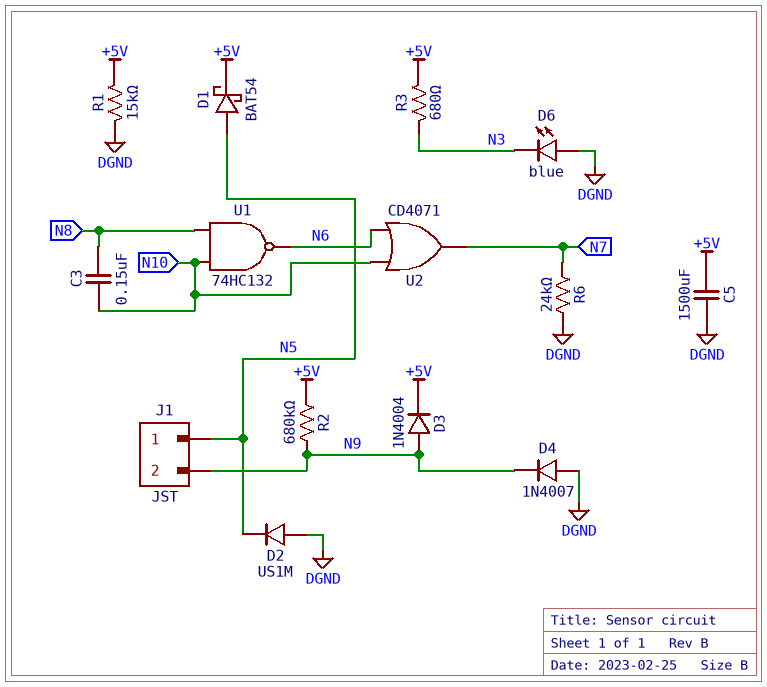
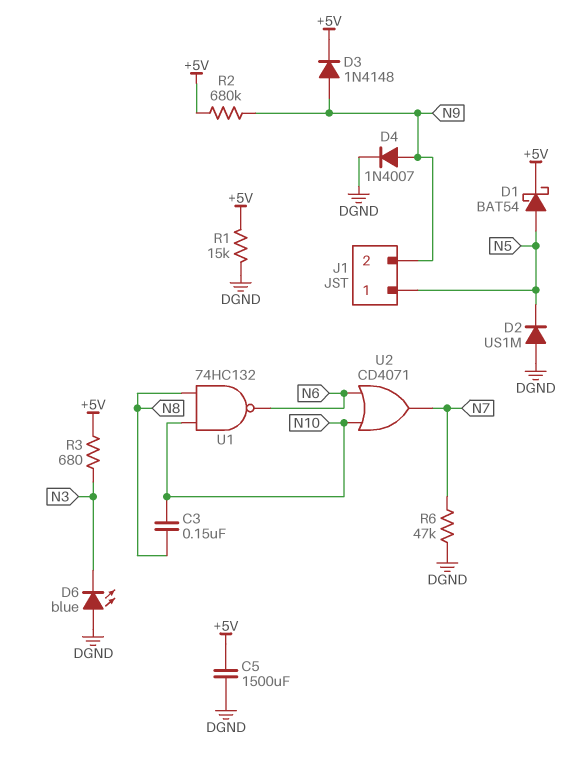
D3: diode 1N4004 (A N9, K +5V) -> diode 1N4148 (A N9, K +5V)
D4: diode 1N4007 (A DGND, K N9) -> diode 1N4007 (A N9, K DGND)
R6: 24k (DGND, N7) -> 47k (DGND, N7)

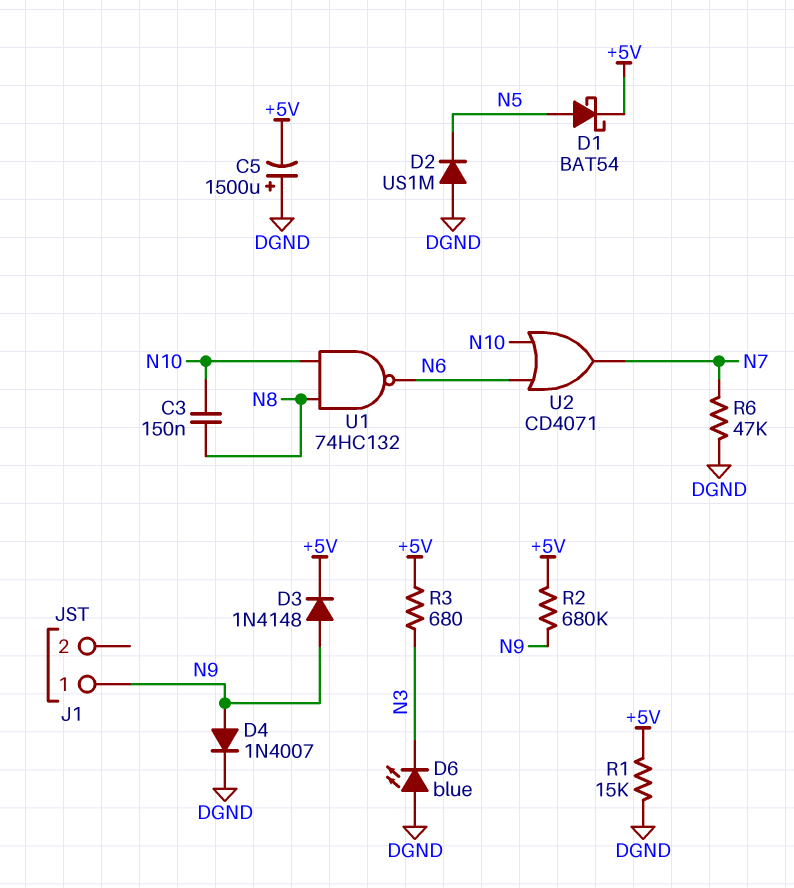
C5: 1500uF (+5V, DGND) -> 1500uF (plus DGND, minus +5V)
J1 pin 1: N5 -> N9
J1 pin 2: N9 -> none

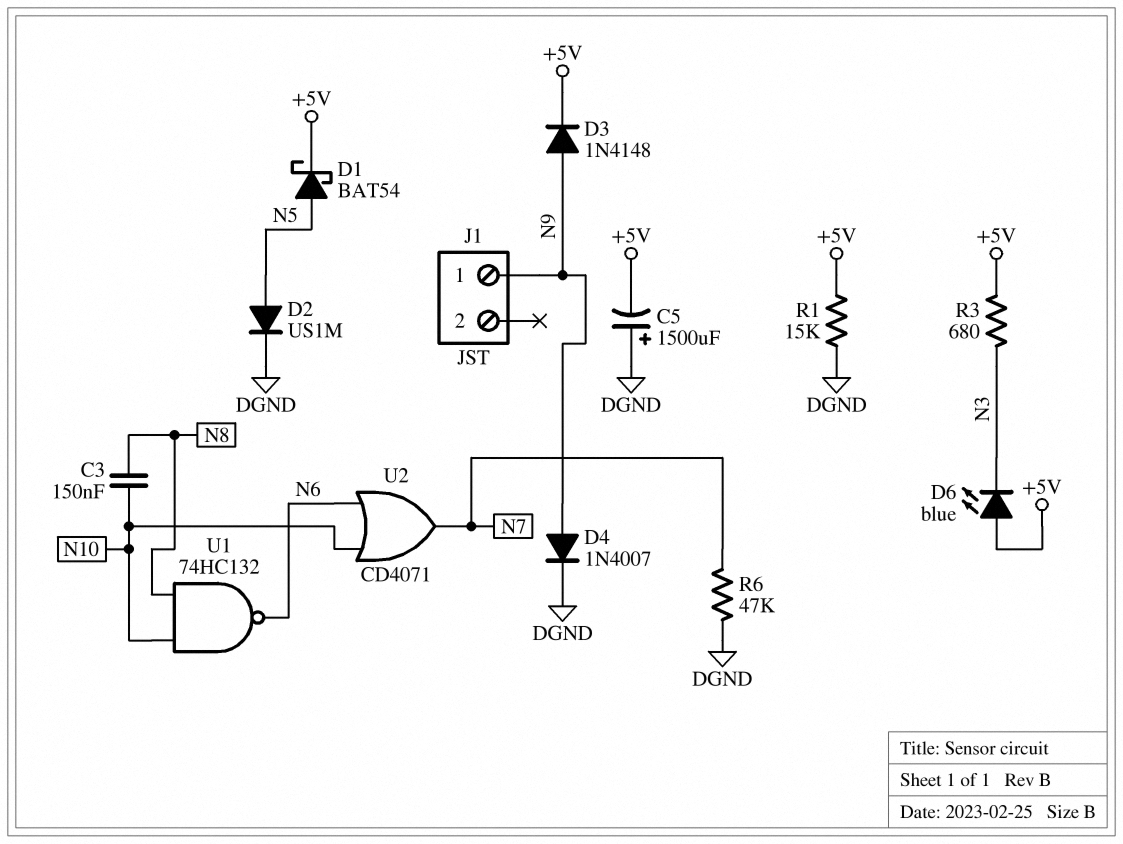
D2: diode US1M (A DGND, K N5) -> diode US1M (A N5, K DGND)
D6: LED blue (A DGND, K N3) -> LED blue (A +5V, K N3)
R2: 680k (+5V, N9) -> none

